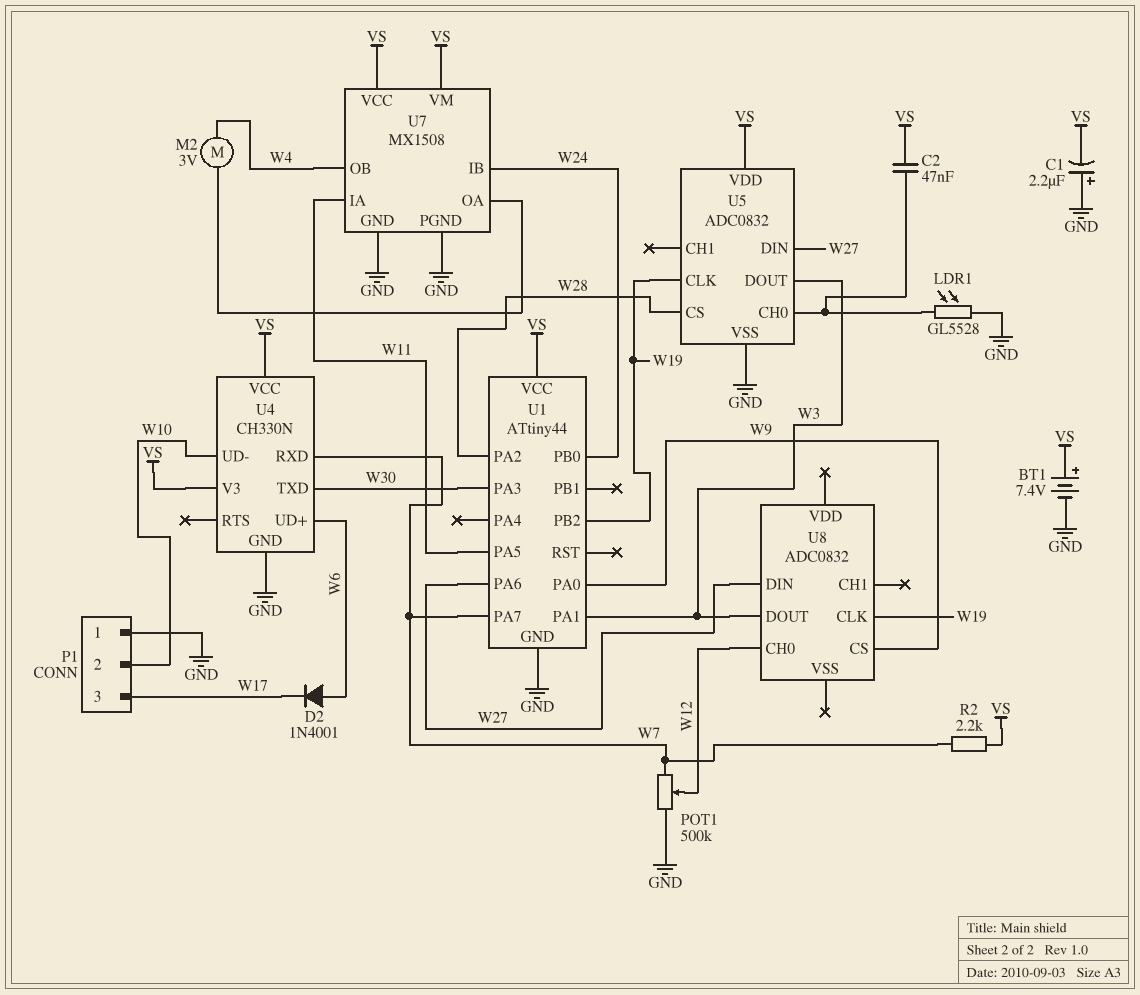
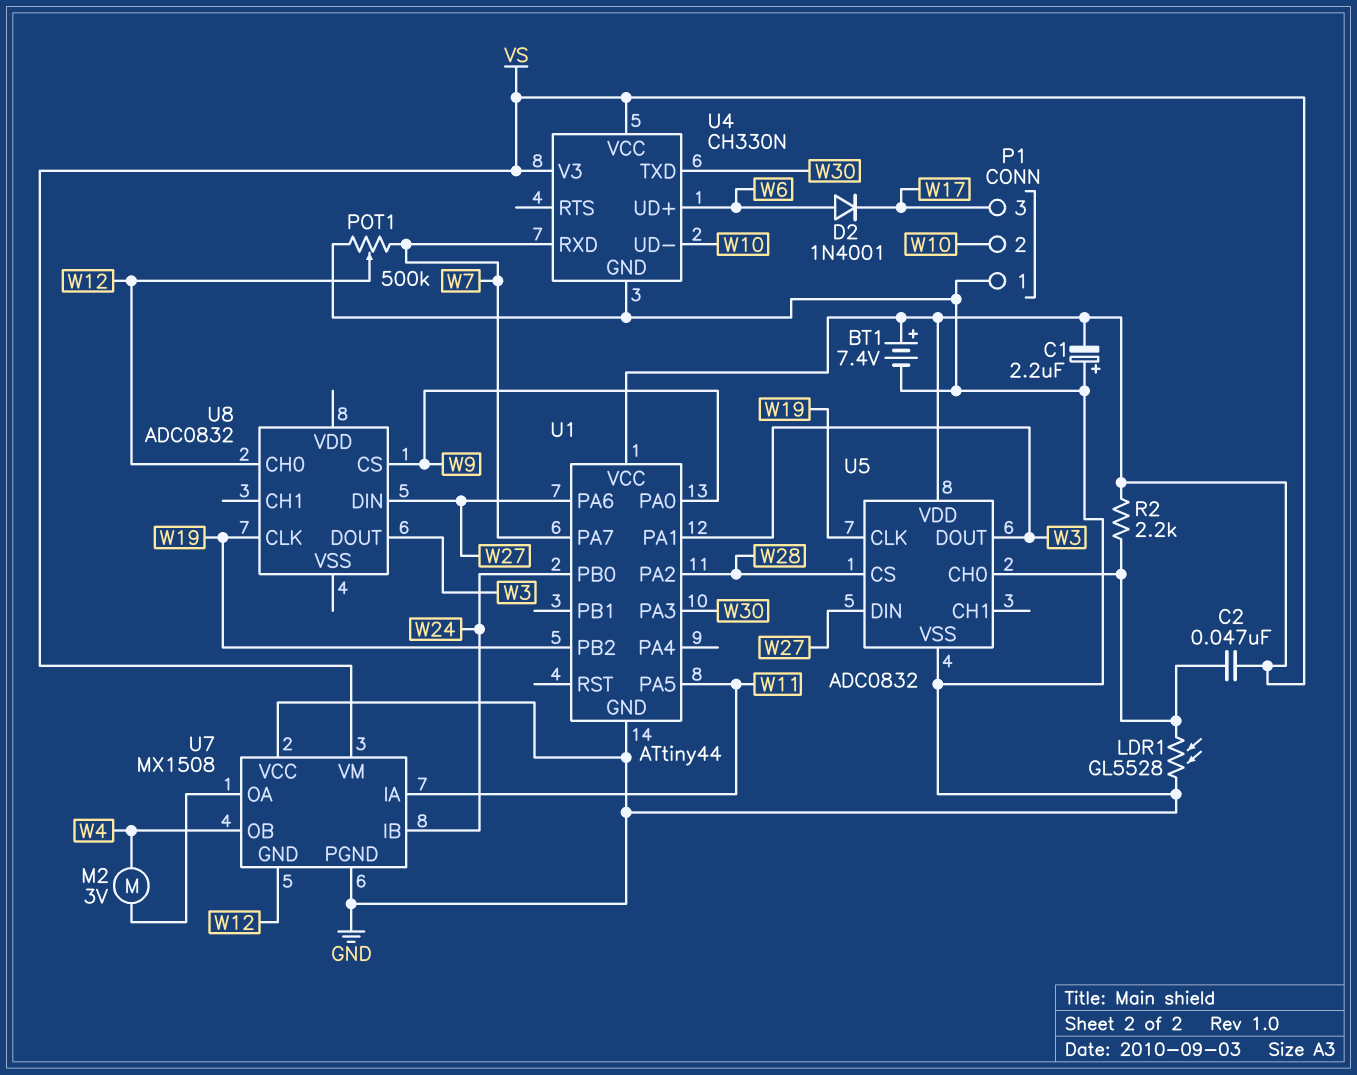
R2: 2.2k (VS, W7) -> 2.2k (U5/CH0, VS)
U7 pin GND: GND -> W12
U7 pin VCC: VS -> GND

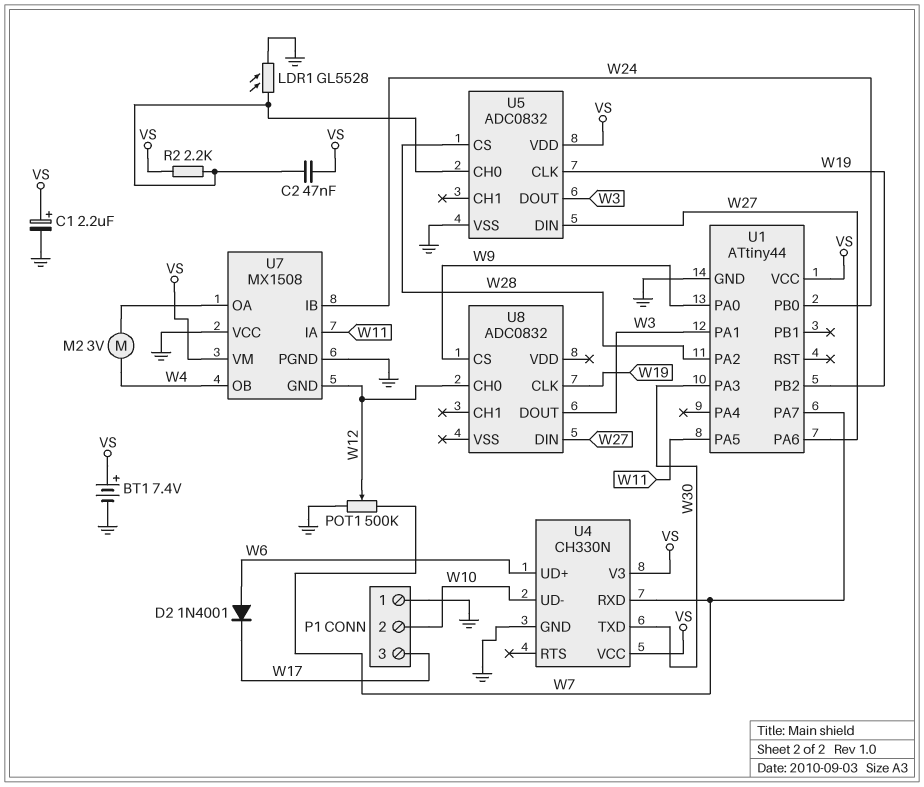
C1: 2.2uF (plus GND, minus VS) -> 2.2uF (plus VS, minus GND)

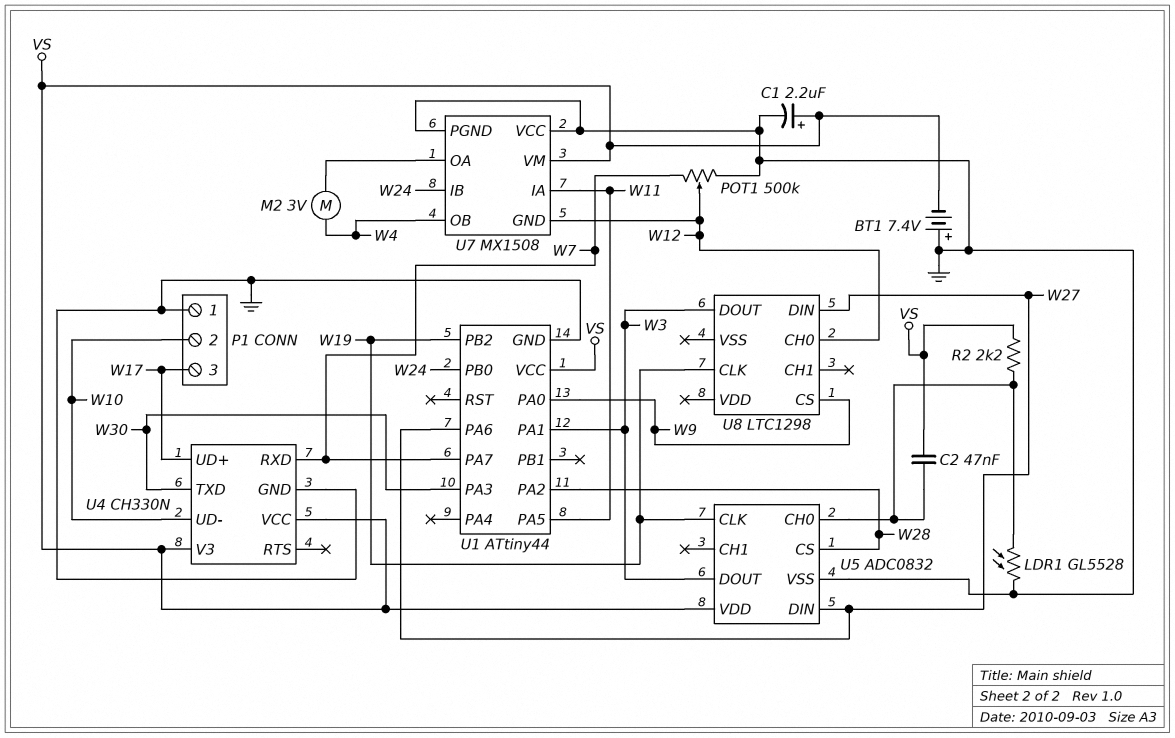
BT1: 7.4V (plus VS, minus GND) -> 7.4V (plus GND, minus VS)
D2: diode 1N4001 (A W6, K W17) -> none
U4 pin UD+: W6 -> W17
U8: ADC0832 -> LTC1298

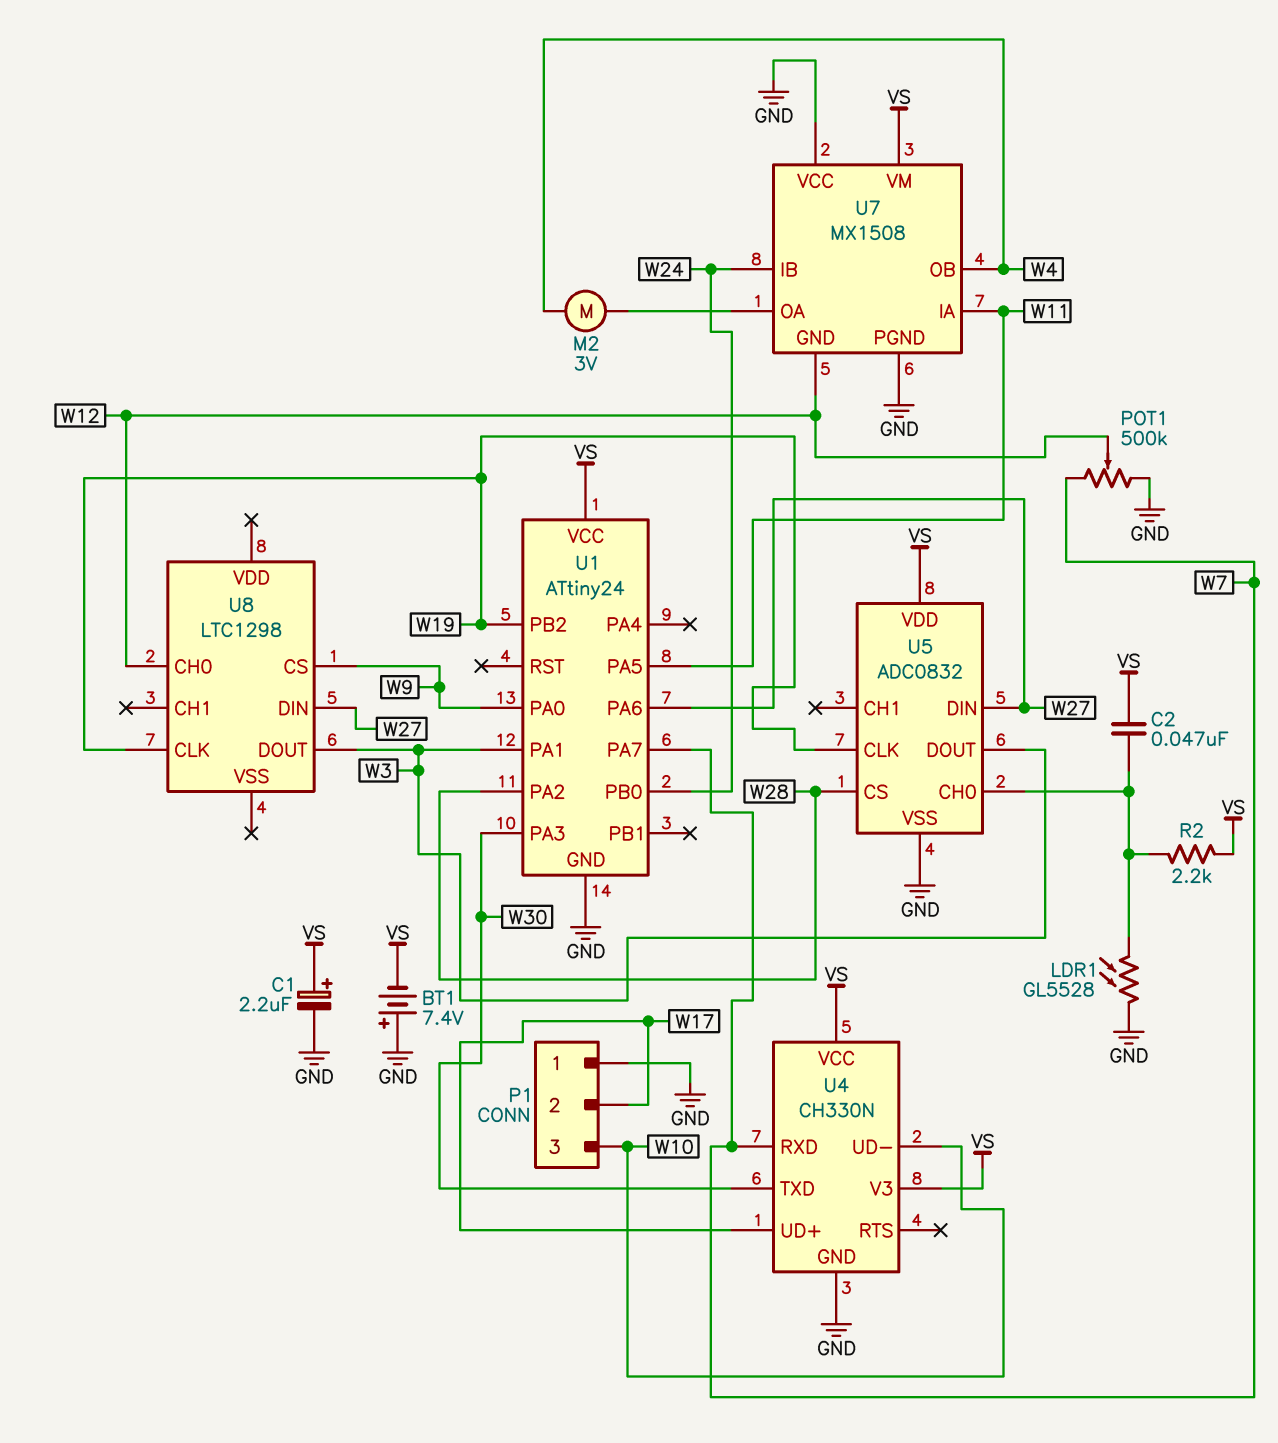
P1 pin 2: W10 -> W17
P1 pin 3: W17 -> W10
U1: ATtiny44 -> ATtiny24

